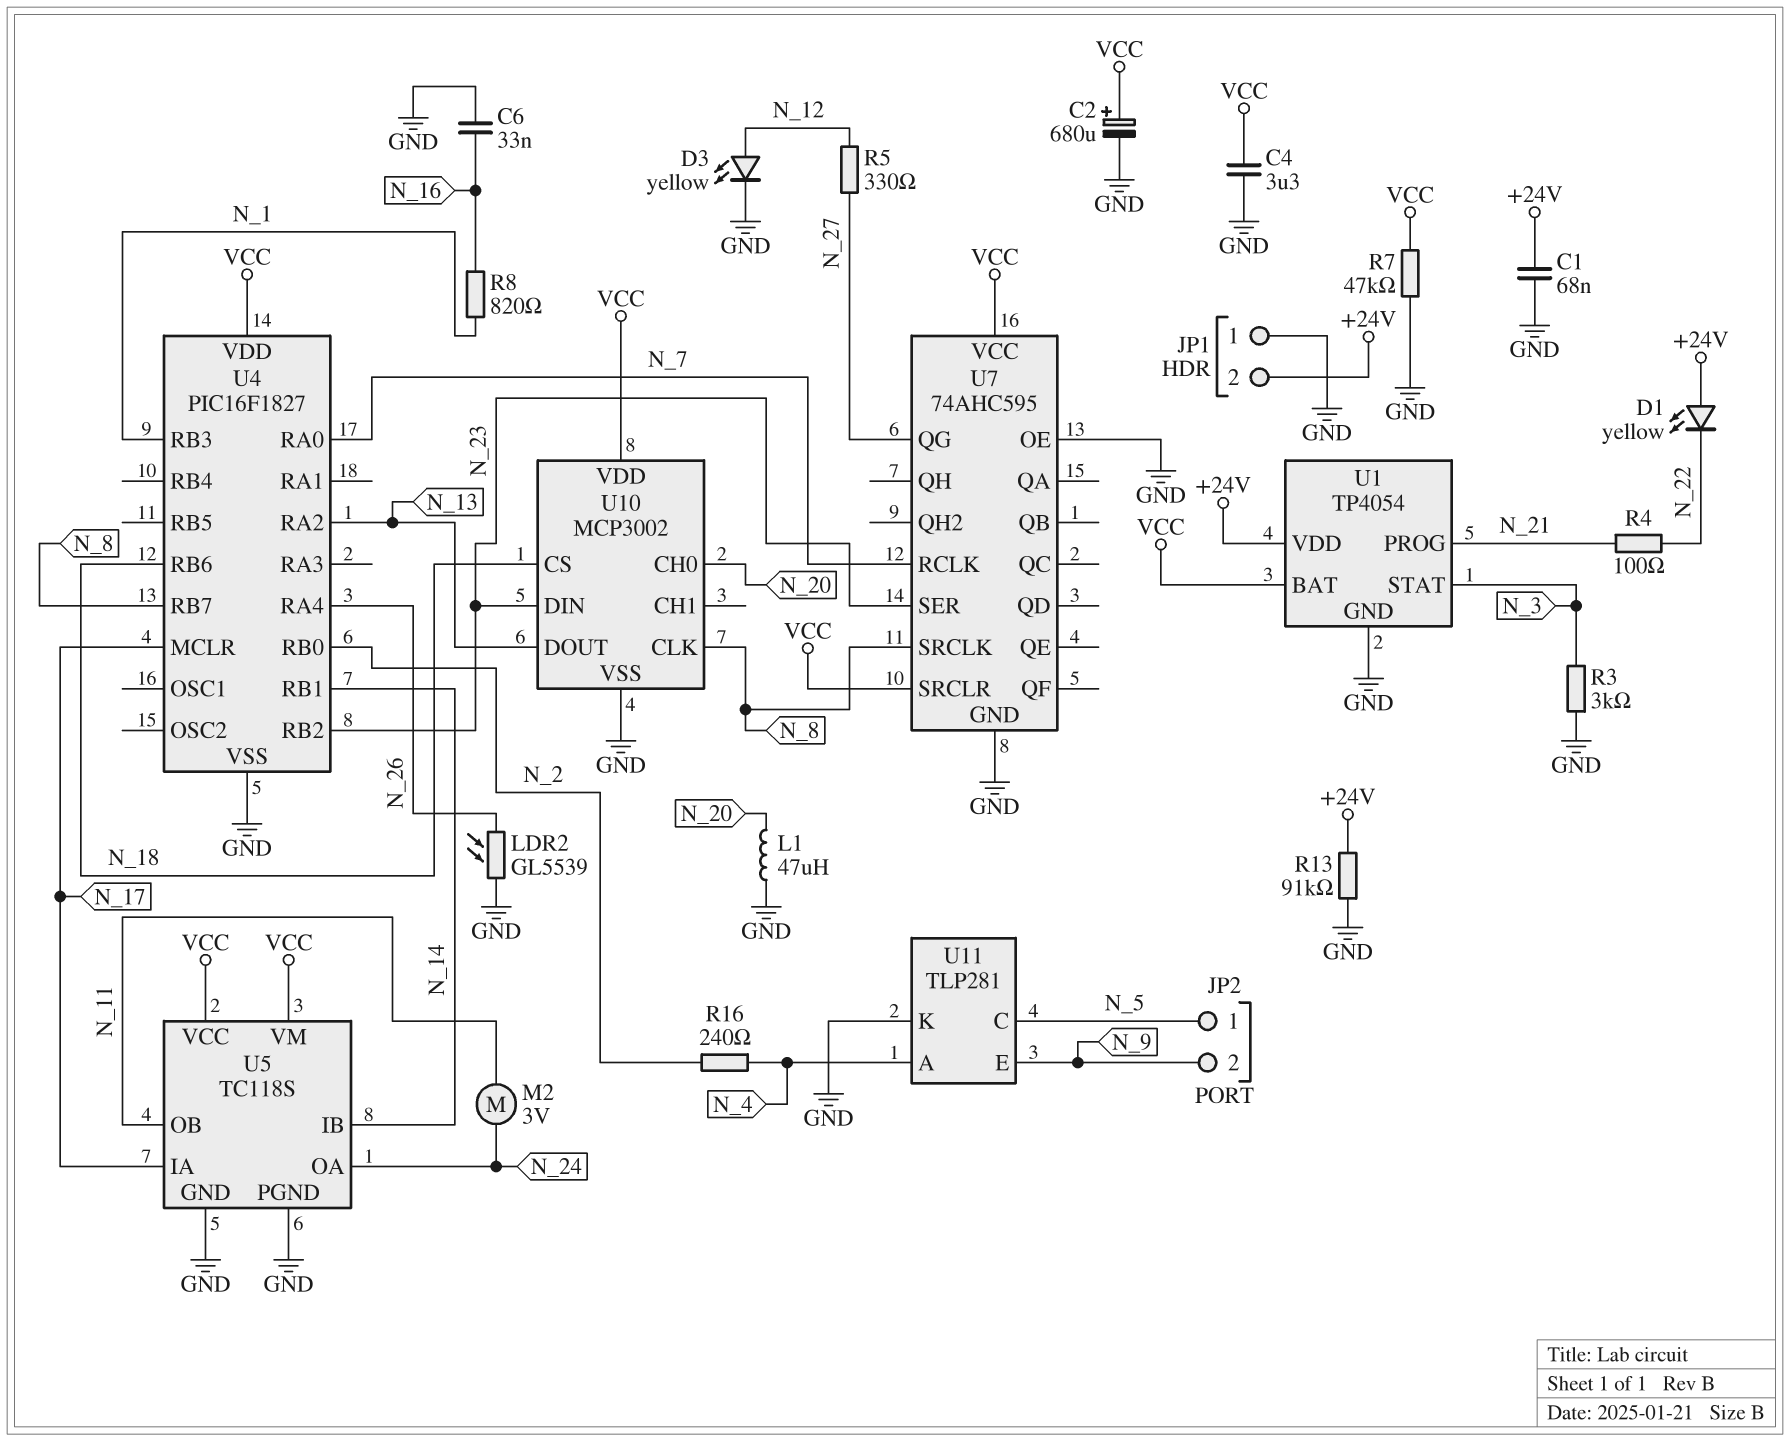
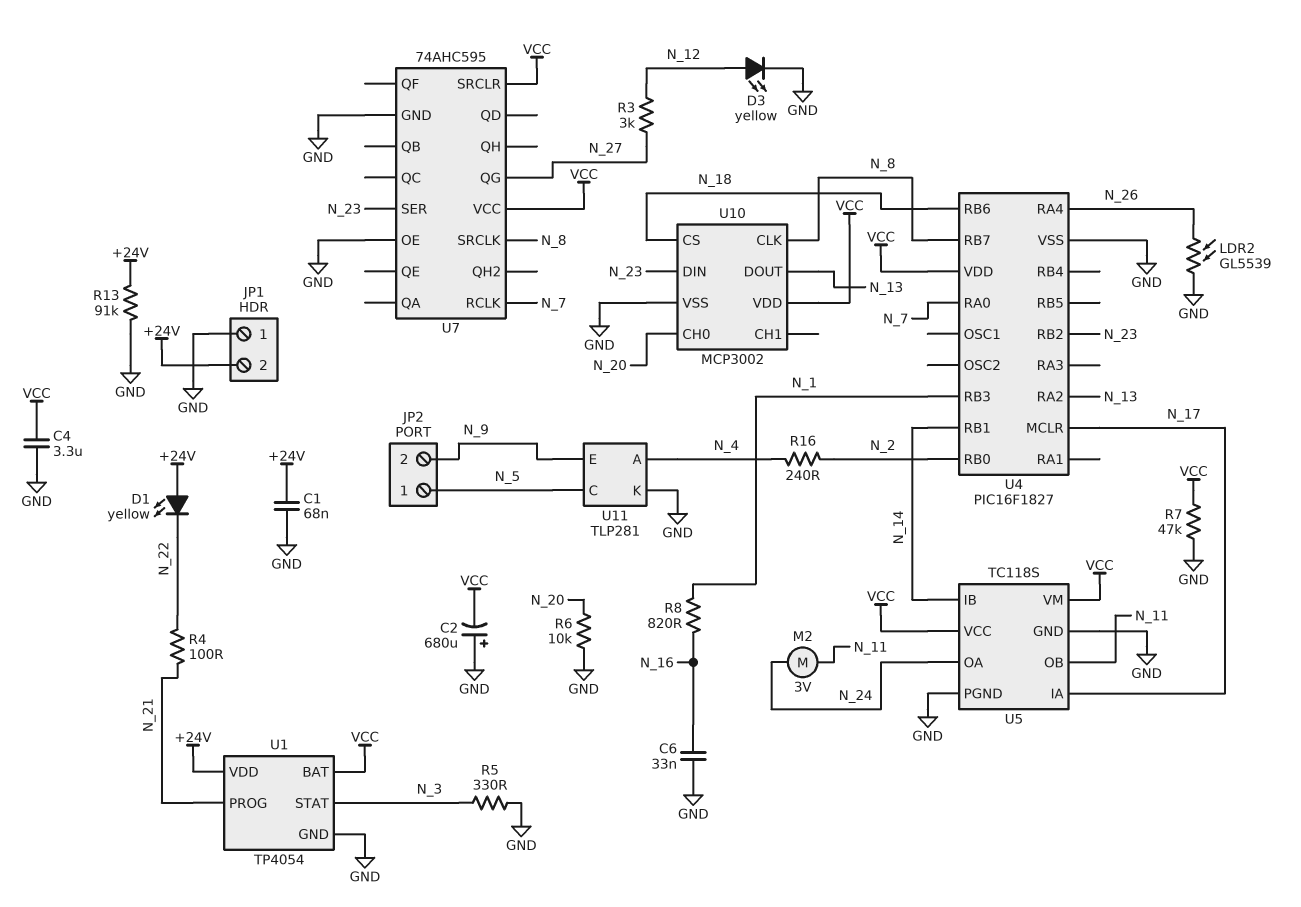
C2: 680uF (plus VCC, minus GND) -> 680uF (plus GND, minus VCC)
L1: 47uH (GND, N_20) -> none
R3: 3k (GND, N_3) -> 3k (N_12, N_27)
R5: 330 (N_12, N_27) -> 330 (GND, N_3)
R6: none -> 10k (GND, N_20)

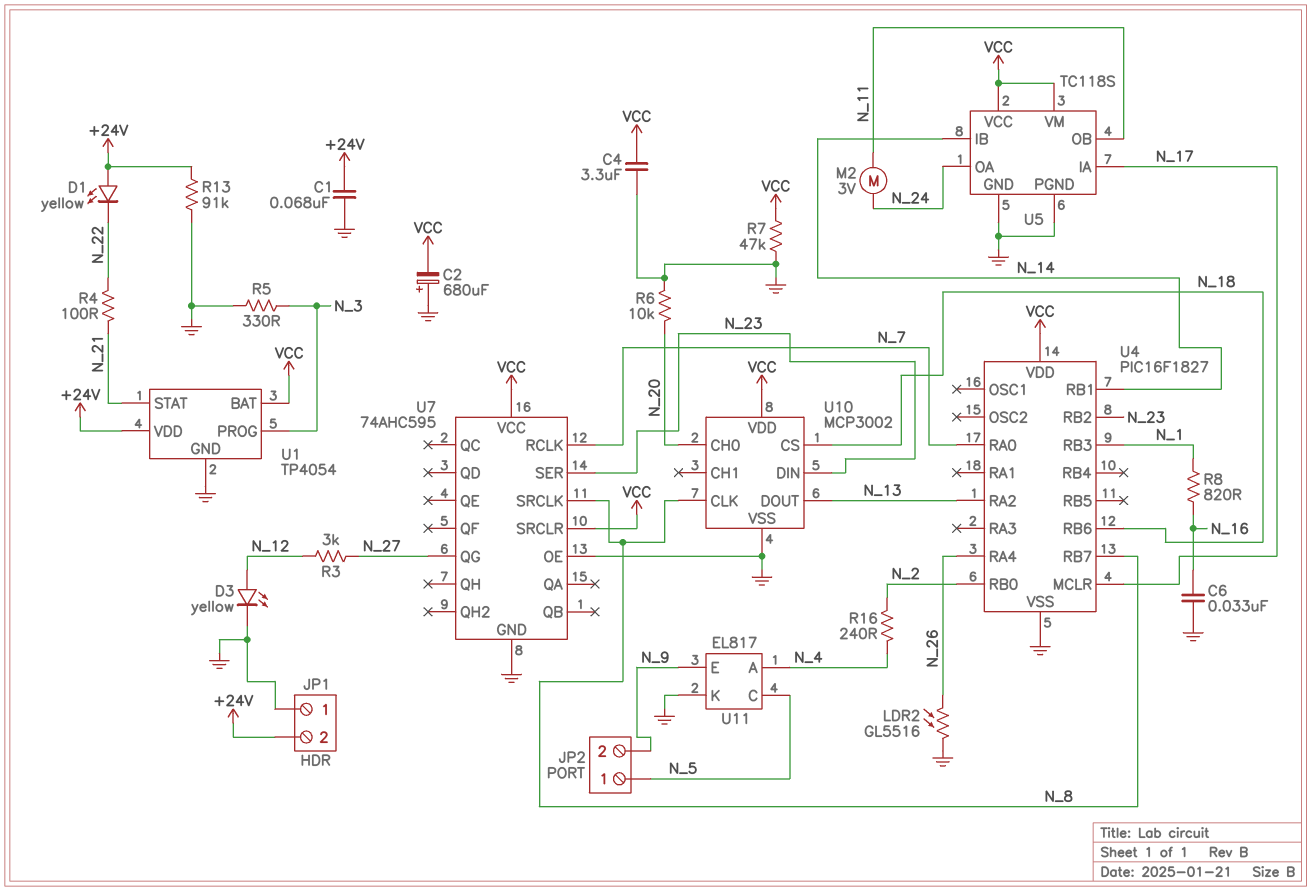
LDR2: GL5539 (GND, N_26) -> GL5516 (GND, N_26)
U1 pin PROG: N_21 -> N_3
U1 pin STAT: N_3 -> N_21
U11: TLP281 -> EL817

